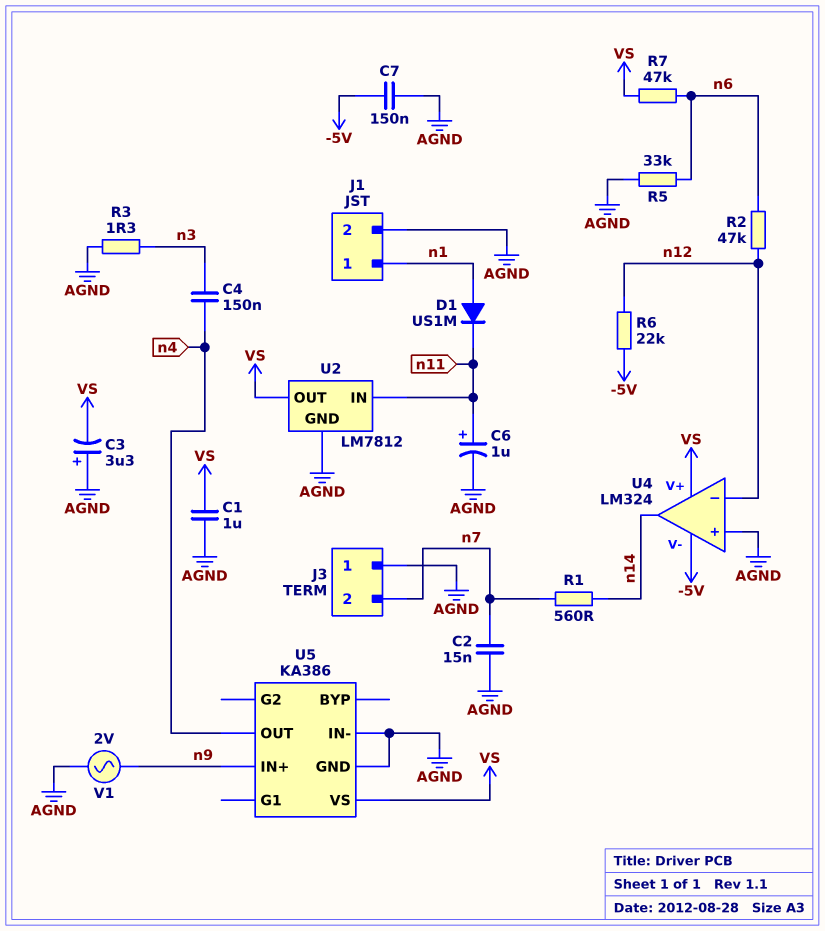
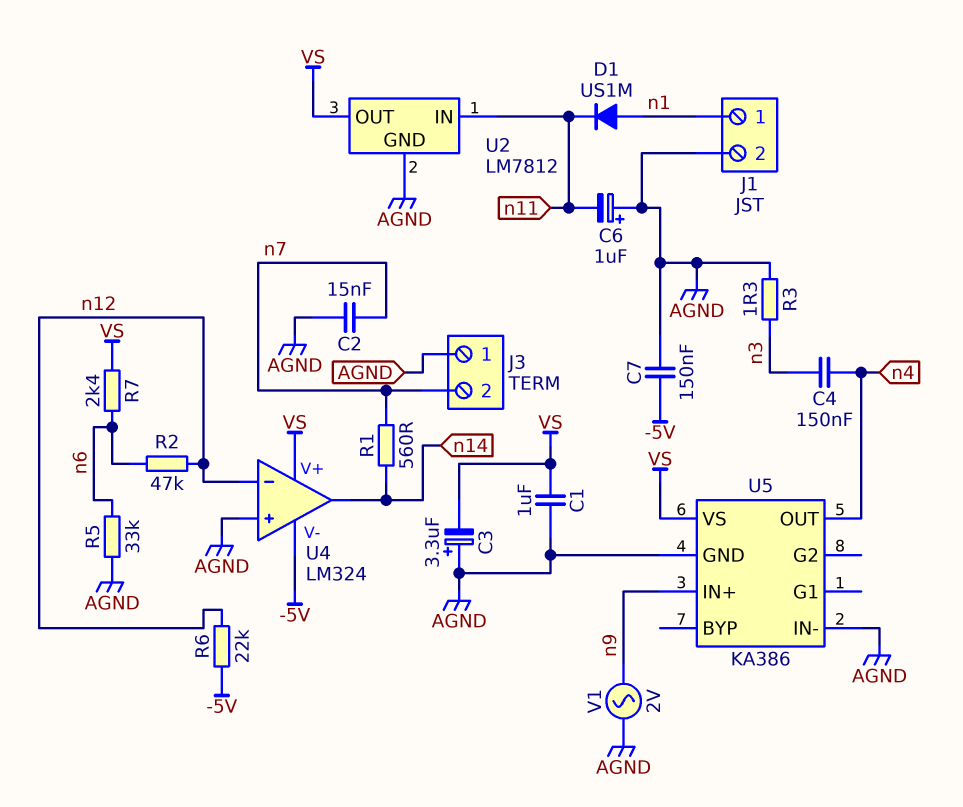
C6: 1uF (plus n11, minus AGND) -> 1uF (plus AGND, minus n11)
R7: 47k (VS, n6) -> 2.4k (VS, n6)

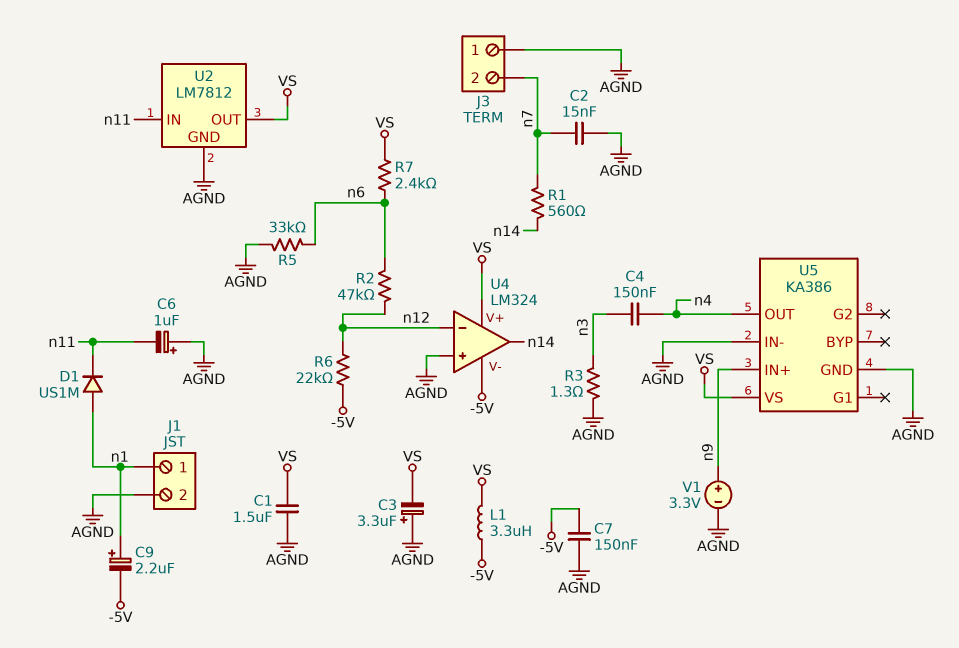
C1: 1uF (AGND, VS) -> 1.5uF (AGND, VS)
C9: none -> 2.2uF (plus n1, minus -5V)
L1: none -> 3.3uH (-5V, VS)
V1: AC 2V (AGND, n9) -> 3.3V (plus n9, minus AGND)

